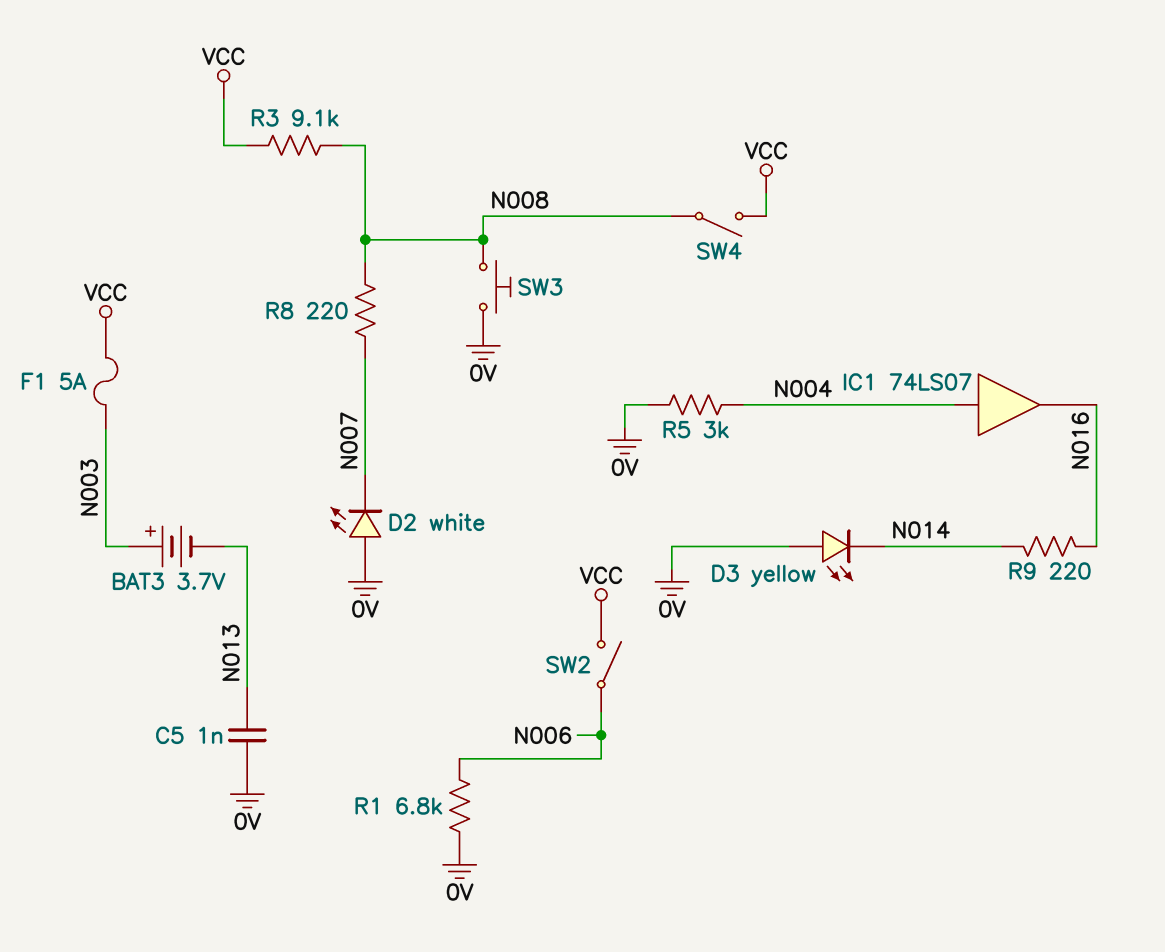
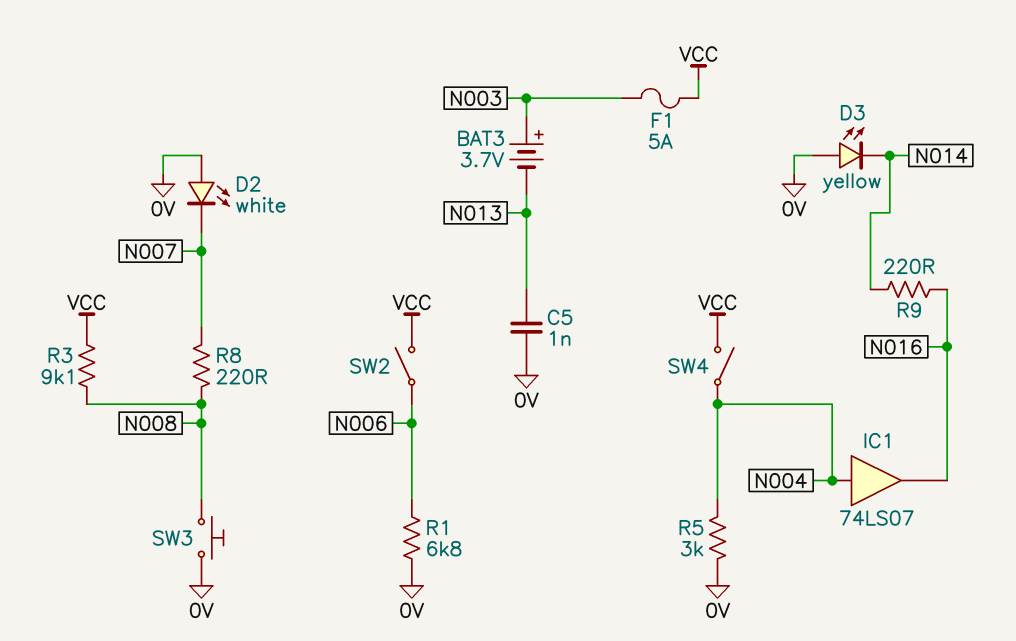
SW4: switch (N008, VCC) -> switch (N004, VCC)

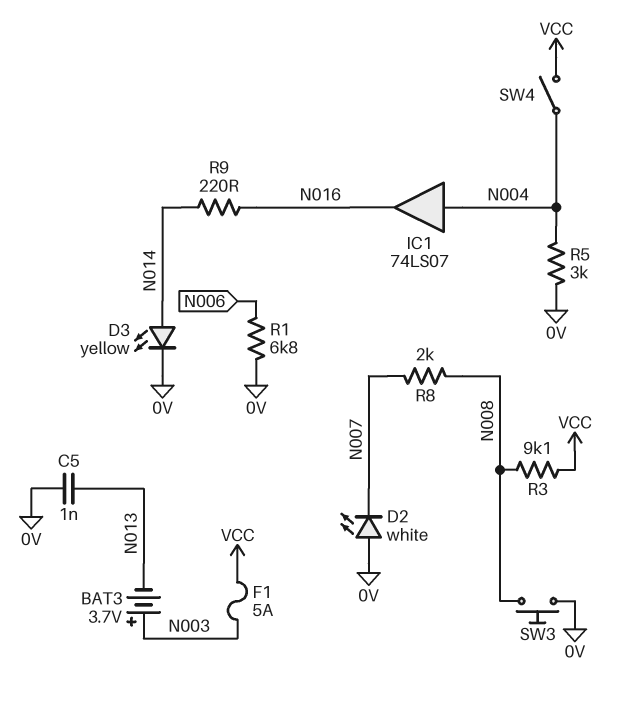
D3: LED yellow (A 0V, K N014) -> LED yellow (A N014, K 0V)
R8: 220 (N007, N008) -> 2k (N007, N008)
SW2: switch (N006, VCC) -> none

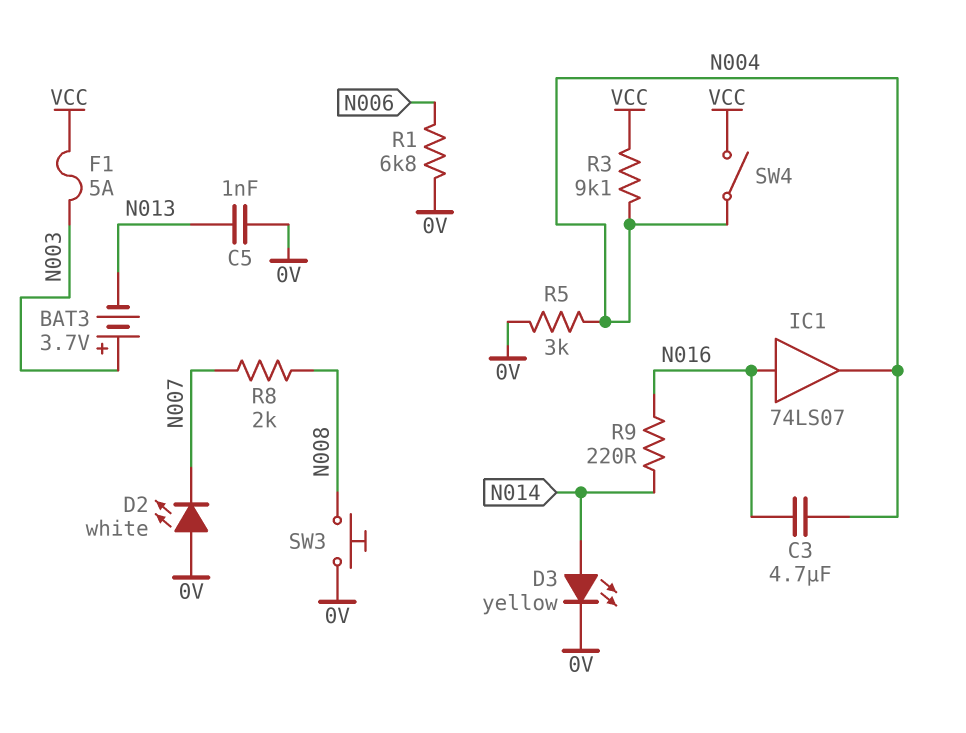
C3: none -> 4.7uF (N004, N016)
IC1: buffer 74LS07 (in N004, out N016) -> buffer 74LS07 (in N016, out N004)
R3: 9.1k (N008, VCC) -> 9.1k (N004, VCC)

